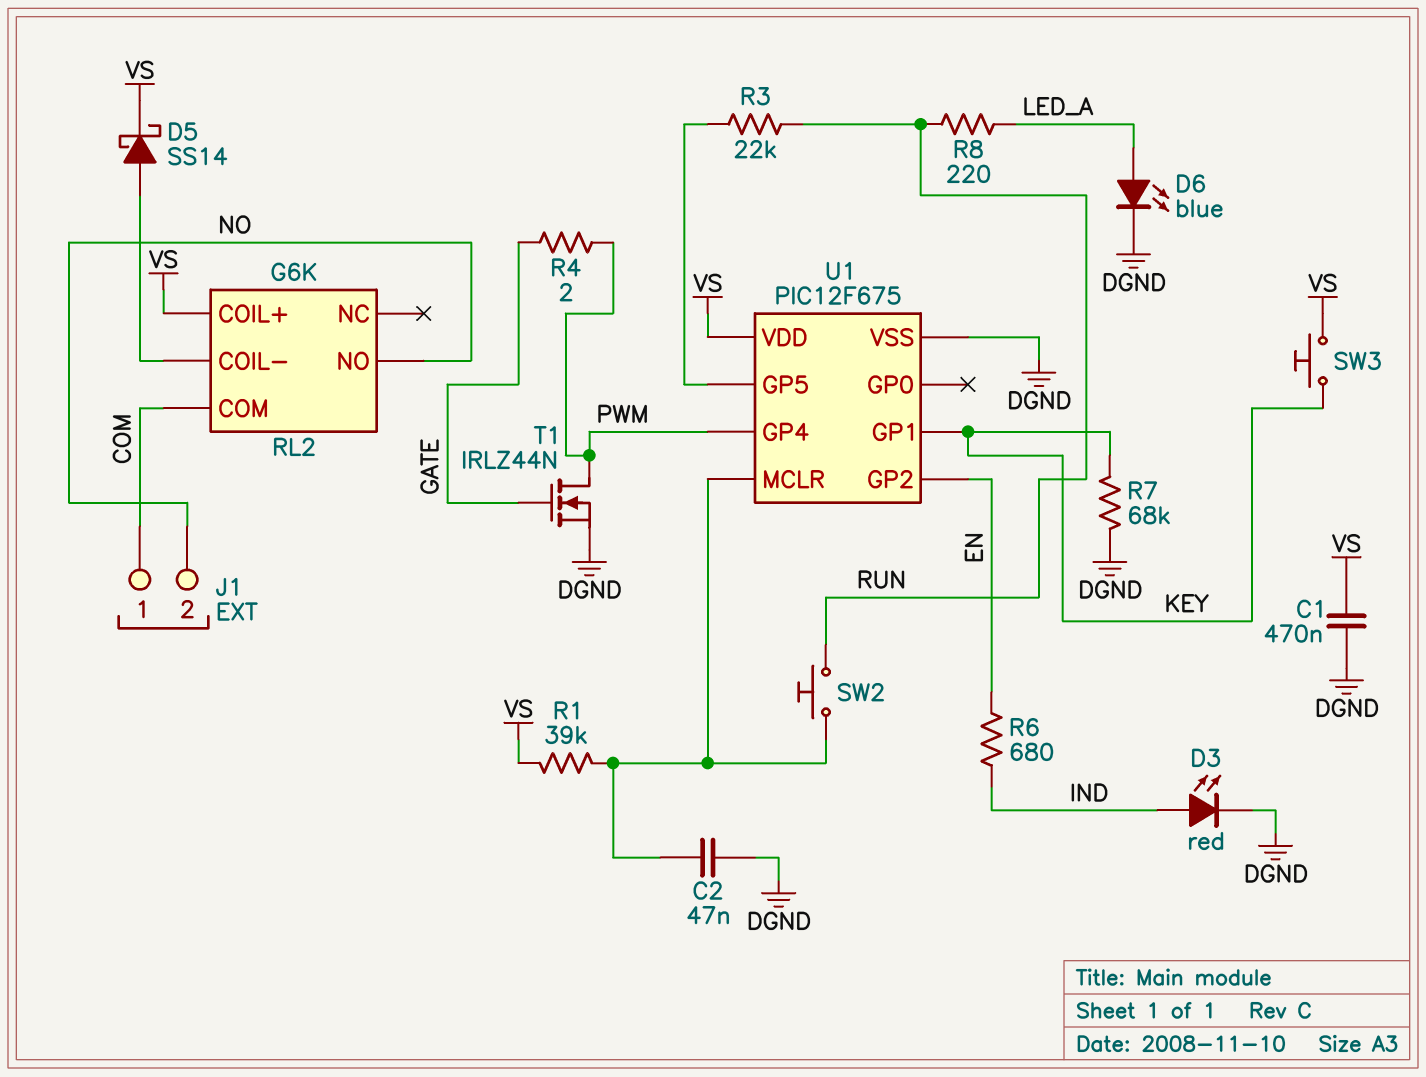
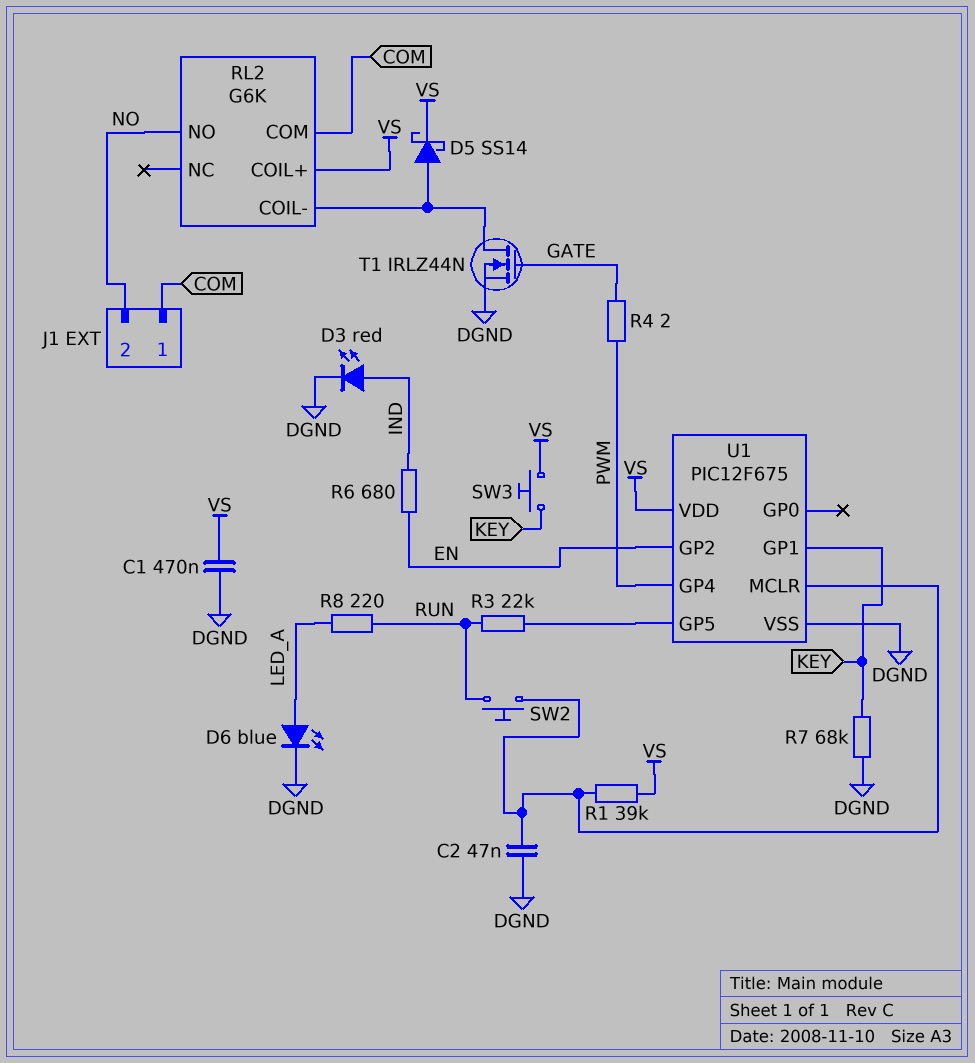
T1: NMOS IRLZ44N (G GATE, D PWM, S DGND) -> NMOS IRLZ44N (G GATE, D RL2/COIL-, S DGND)

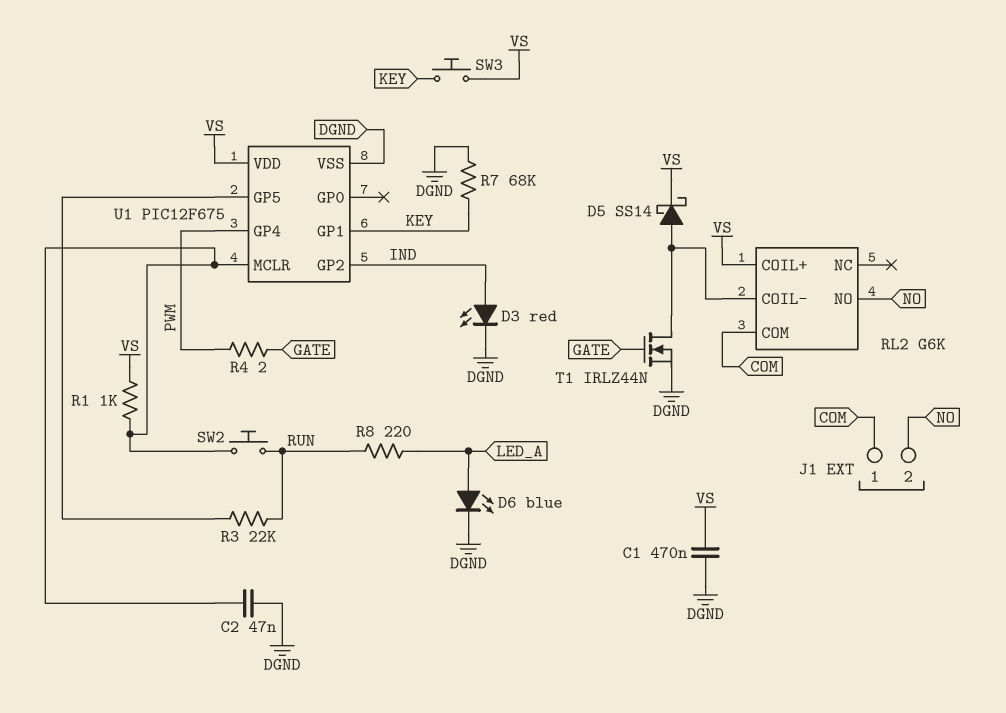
R1: 39k (U1/MCLR, VS) -> 1k (U1/MCLR, VS)
R6: 680 (EN, IND) -> none
U1 pin GP2: EN -> IND

